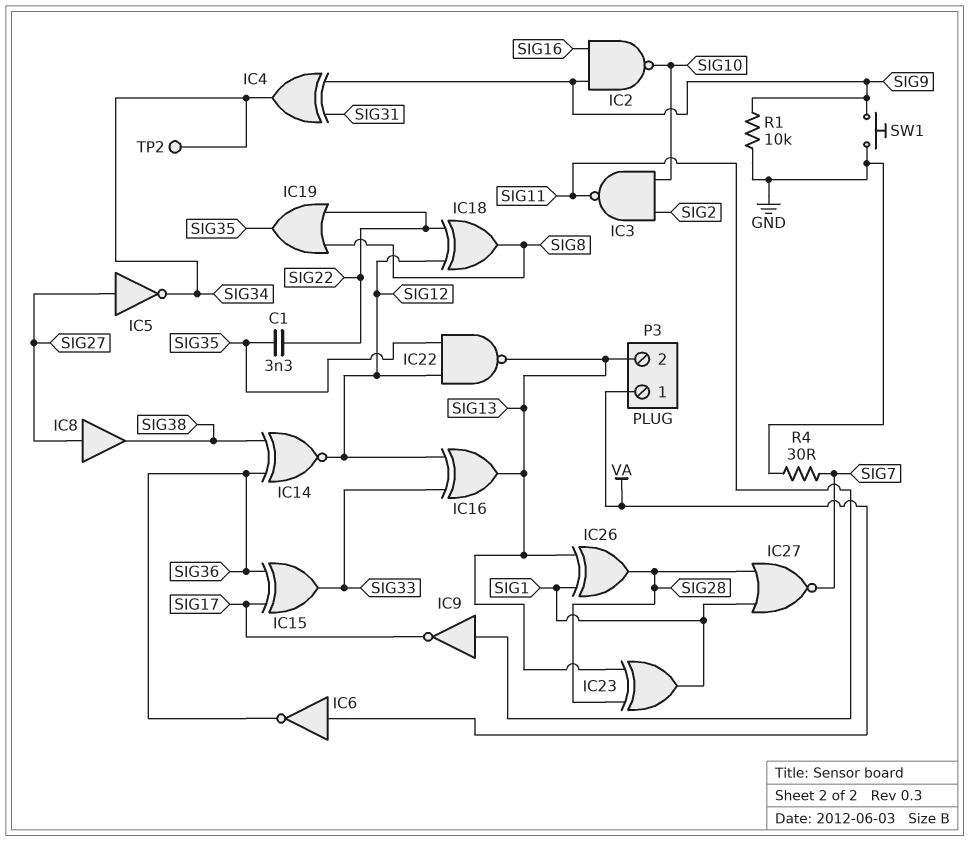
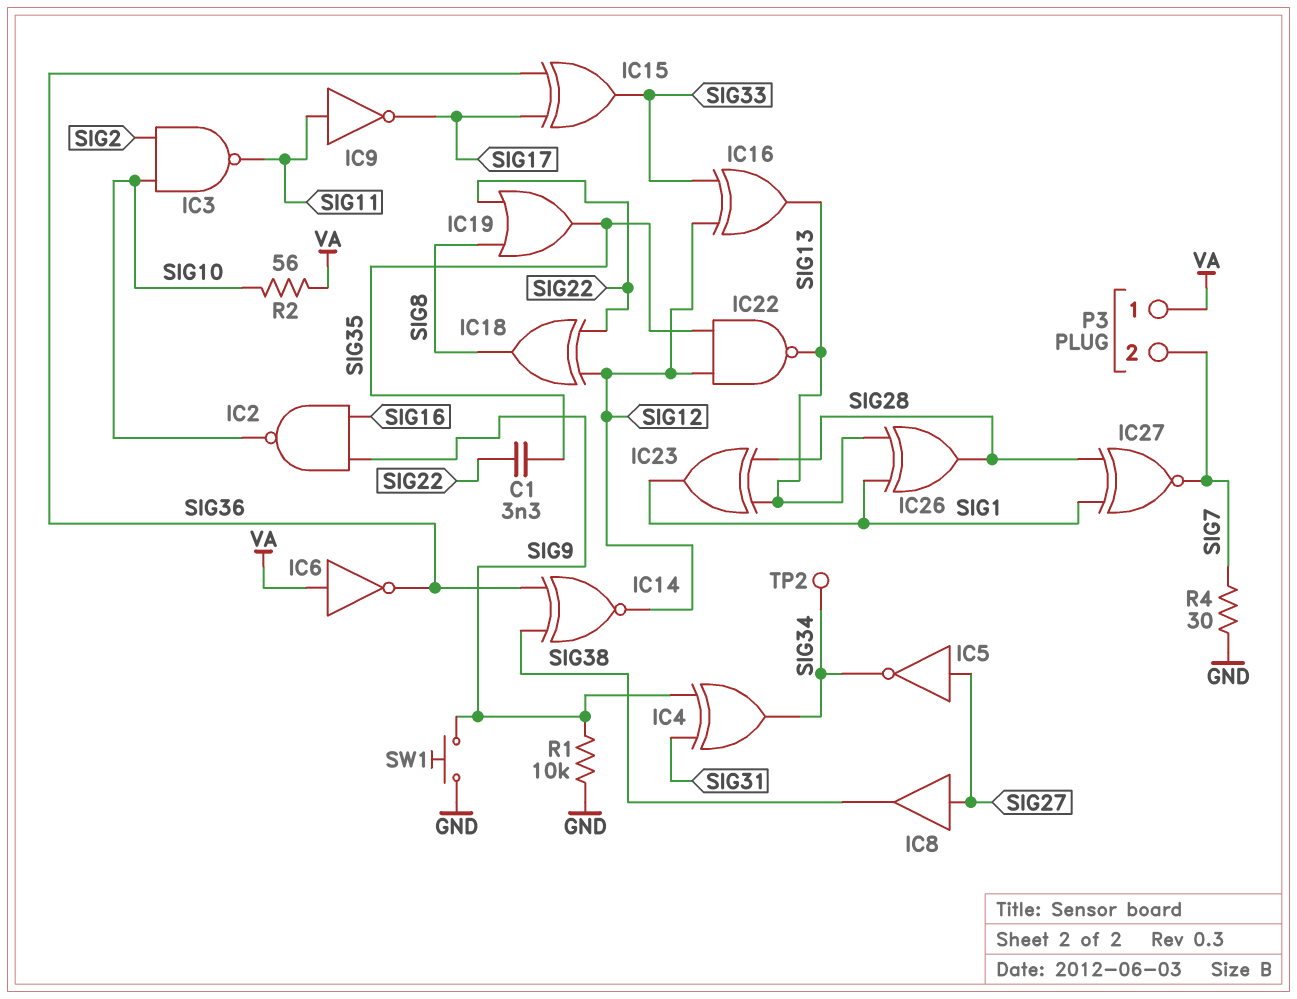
IC27: NOR (in SIG1, in SIG28, out SIG7) -> XNOR (in SIG1, in SIG28, out SIG7)
P3 pin 2: SIG13 -> SIG7
R2: none -> 56 (SIG10, VA)

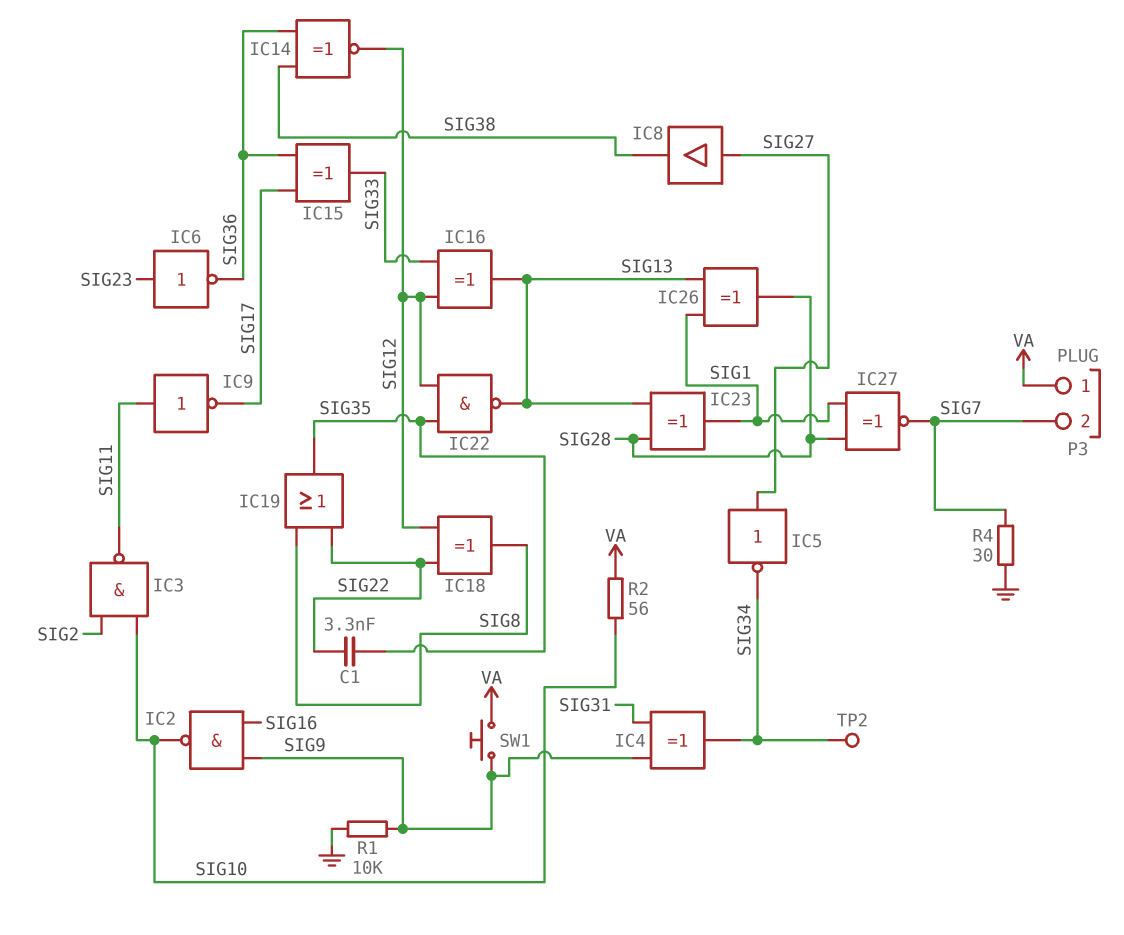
IC6: NOT (in VA, out SIG36) -> NOT (in SIG23, out SIG36)
SW1: button (GND, SIG9) -> button (SIG9, VA)

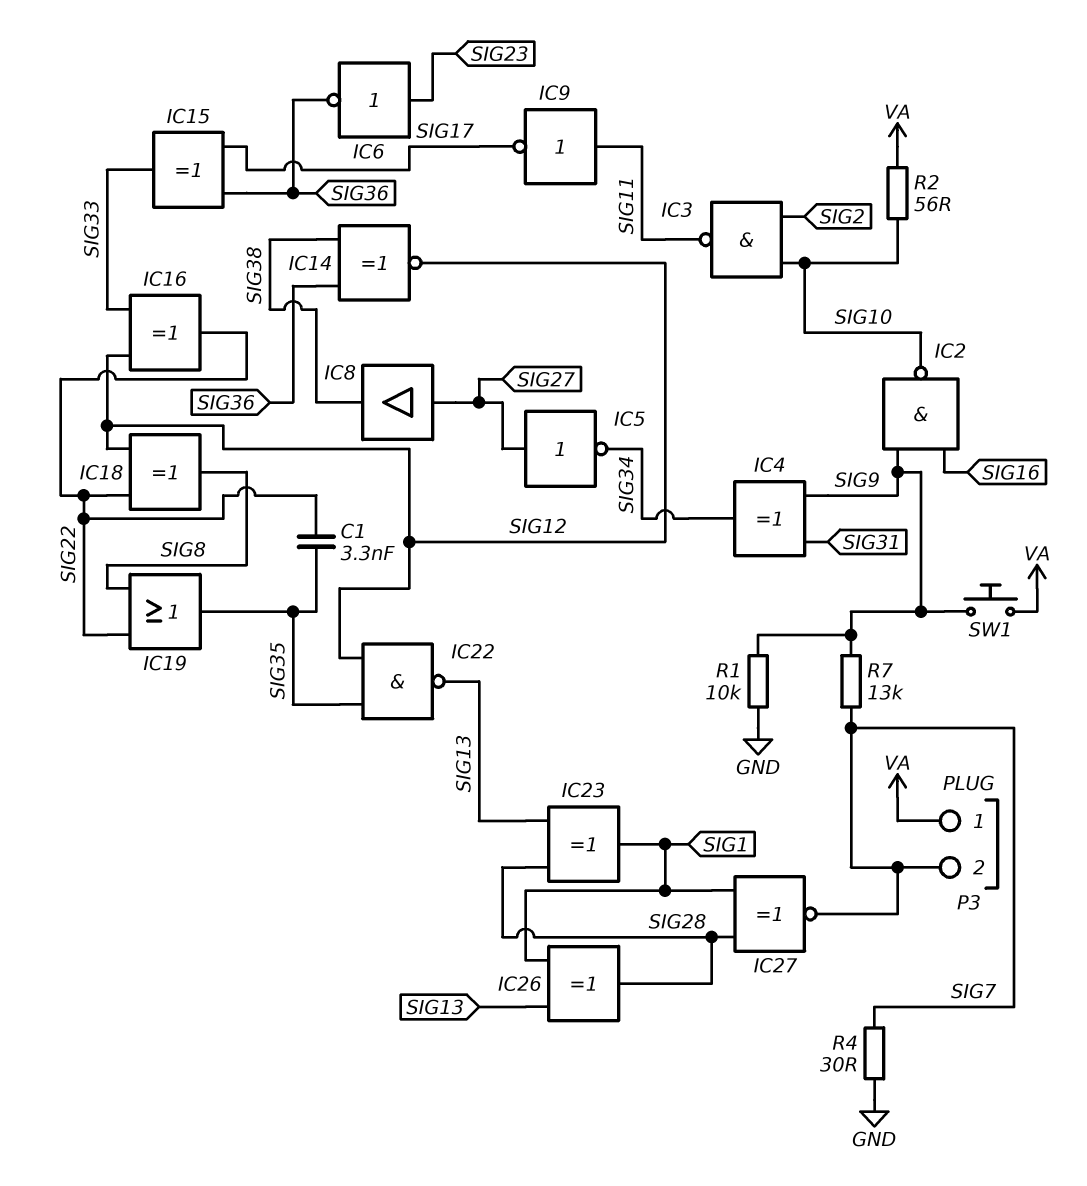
IC16: XOR (in SIG12, in SIG33, out SIG13) -> XOR (in SIG12, in SIG33, out SIG22)
R7: none -> 13k (SIG7, SIG9)
TP2: test point (SIG34) -> none

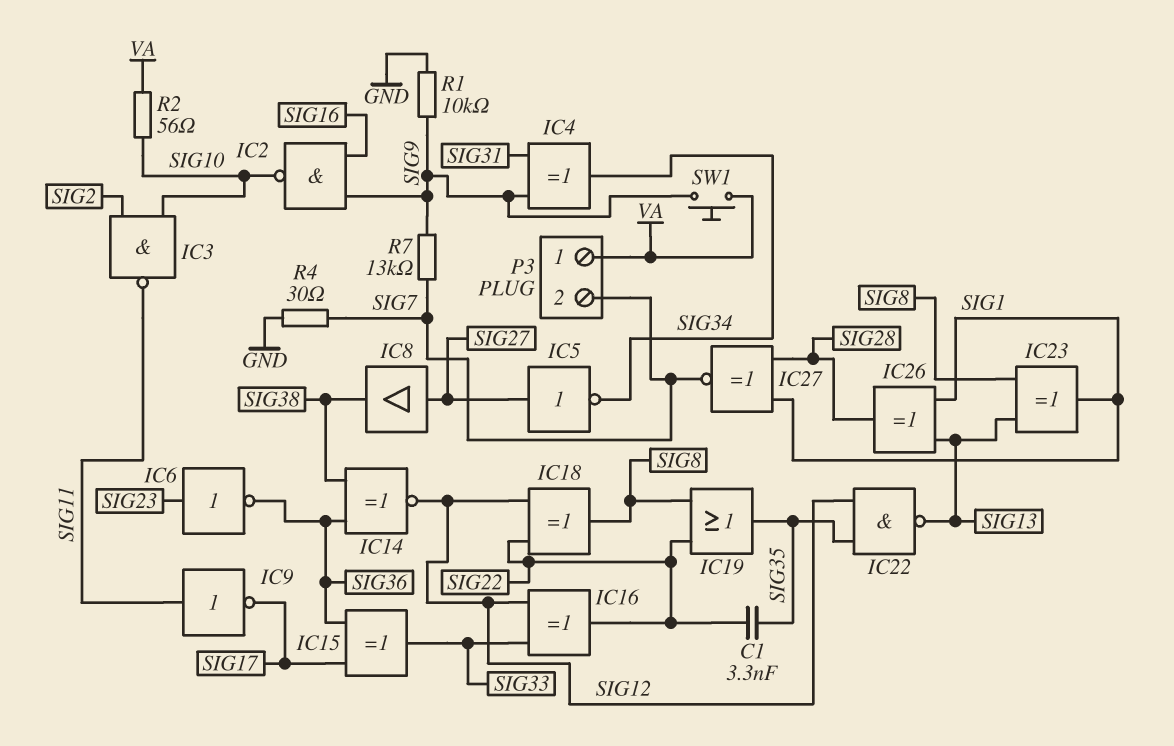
IC23: XOR (in SIG13, in SIG28, out SIG1) -> XOR (in SIG8, in SIG13, out SIG1)

